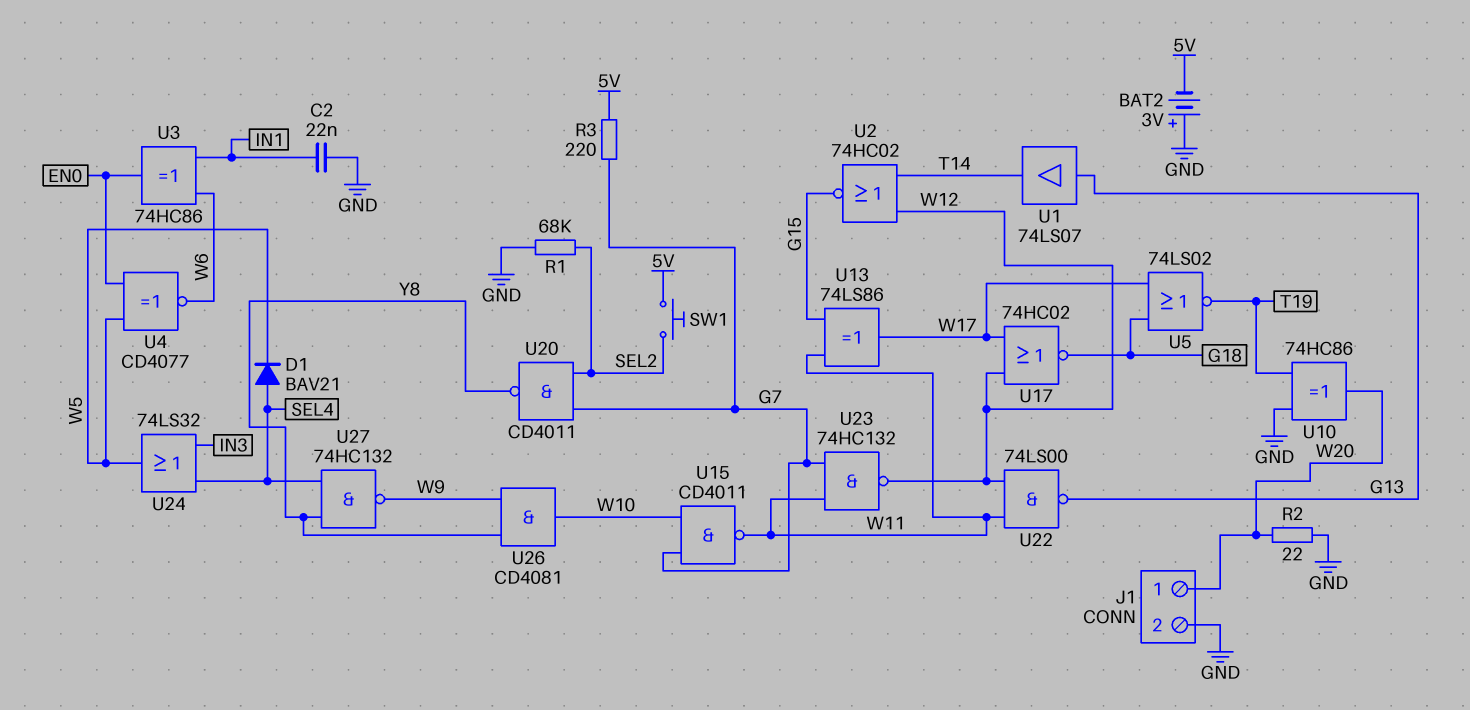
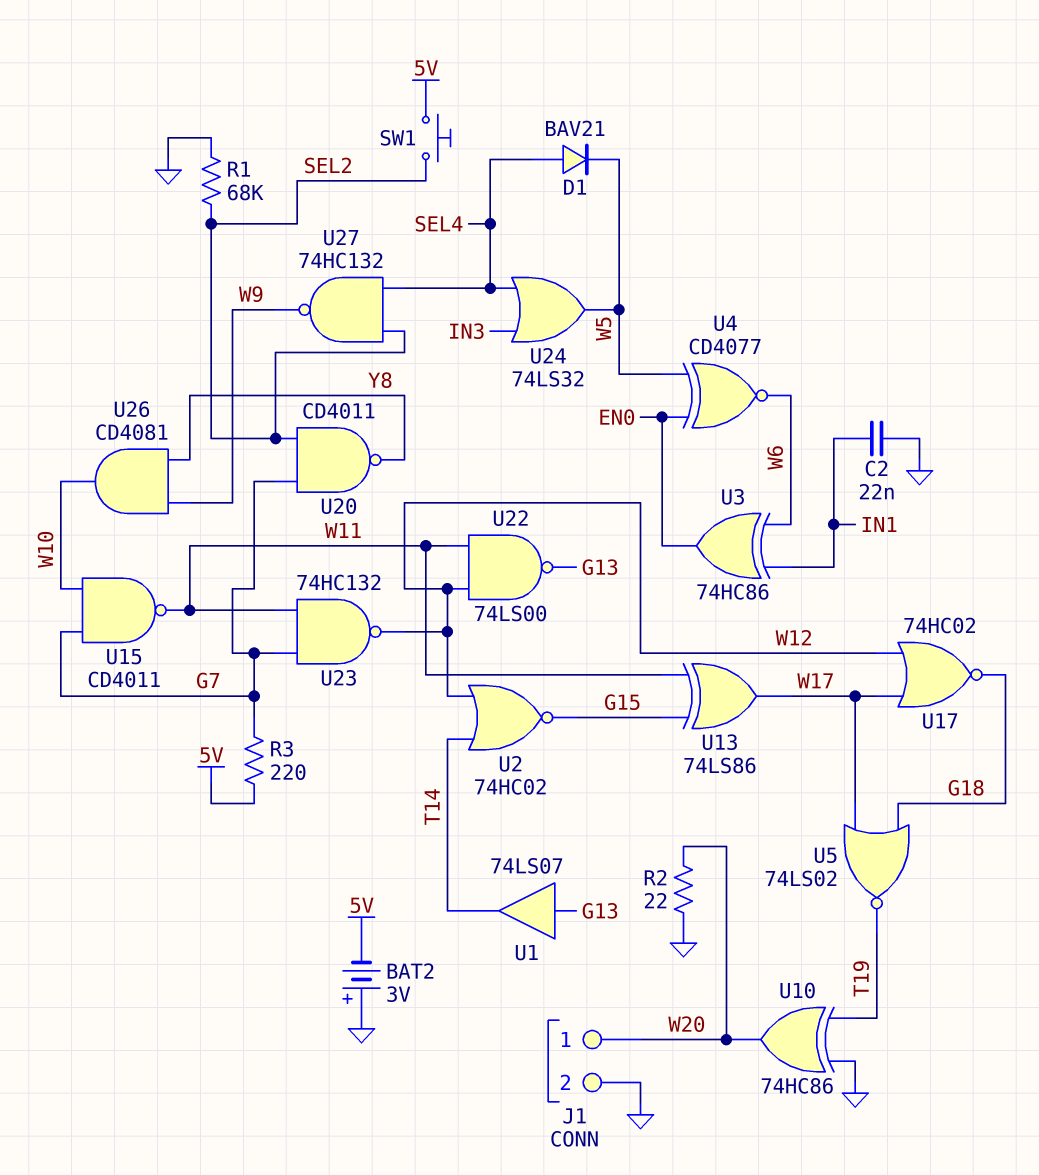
U27: NAND 74HC132 (in SEL4, in Y8, out W9) -> NAND 74HC132 (in SEL2, in SEL4, out W9)

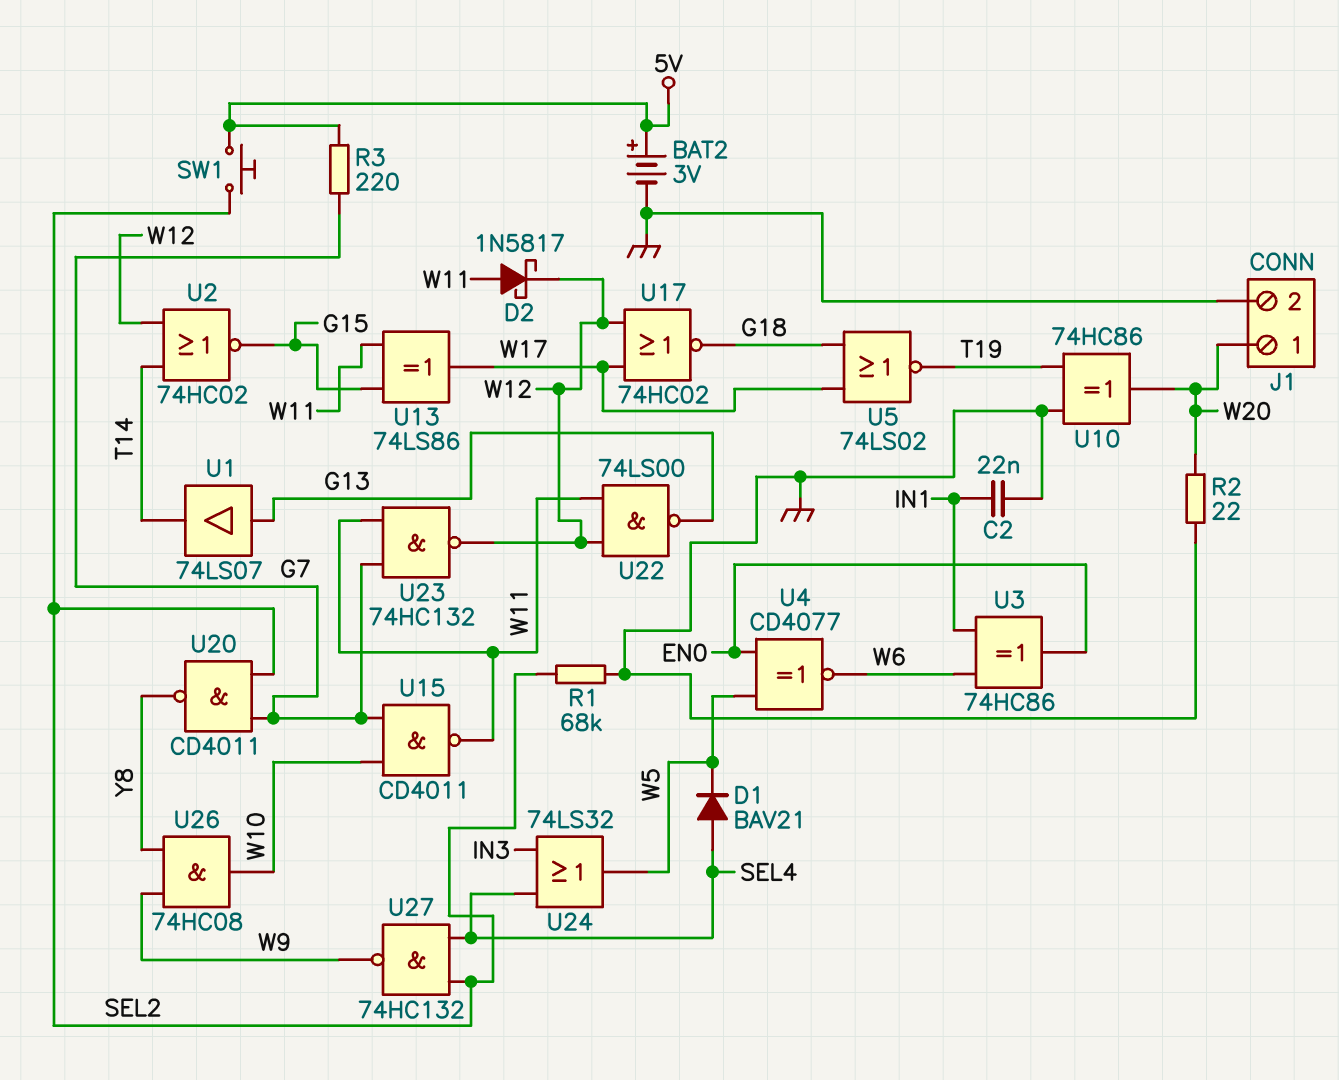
BAT2: 3V (plus GND, minus 5V) -> 3V (plus 5V, minus GND)
D2: none -> schottky 1N5817 (A W11, K W12)
U26: AND CD4081 (in W9, in Y8, out W10) -> AND 74HC08 (in W9, in Y8, out W10)

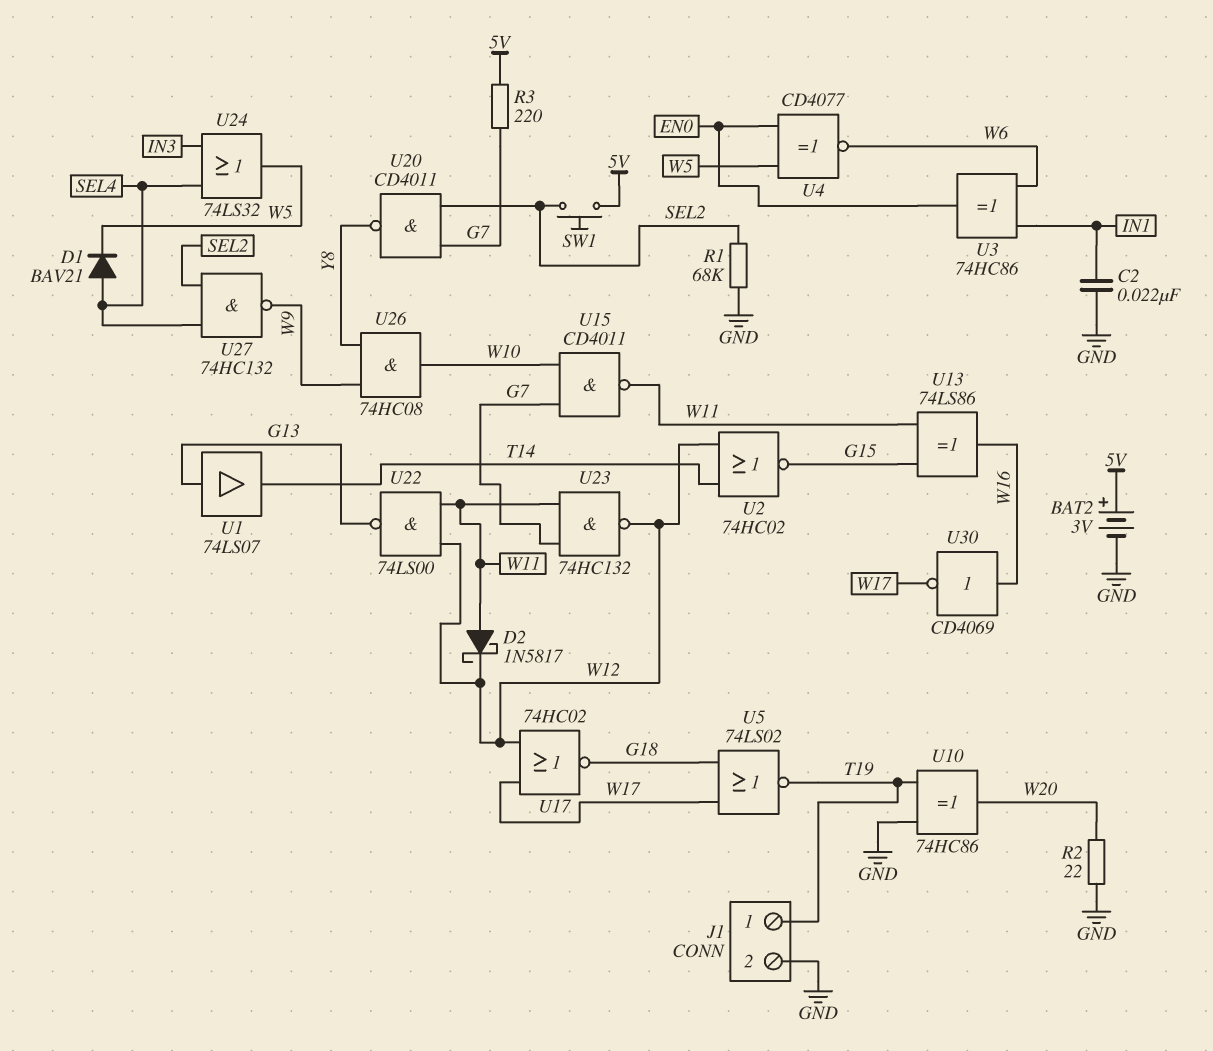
J1 pin 1: W20 -> T19
U13: XOR 74LS86 (in G15, in W11, out W17) -> XOR 74LS86 (in G15, in W11, out W16)
U30: none -> NOT CD4069 (in W16, out W17)

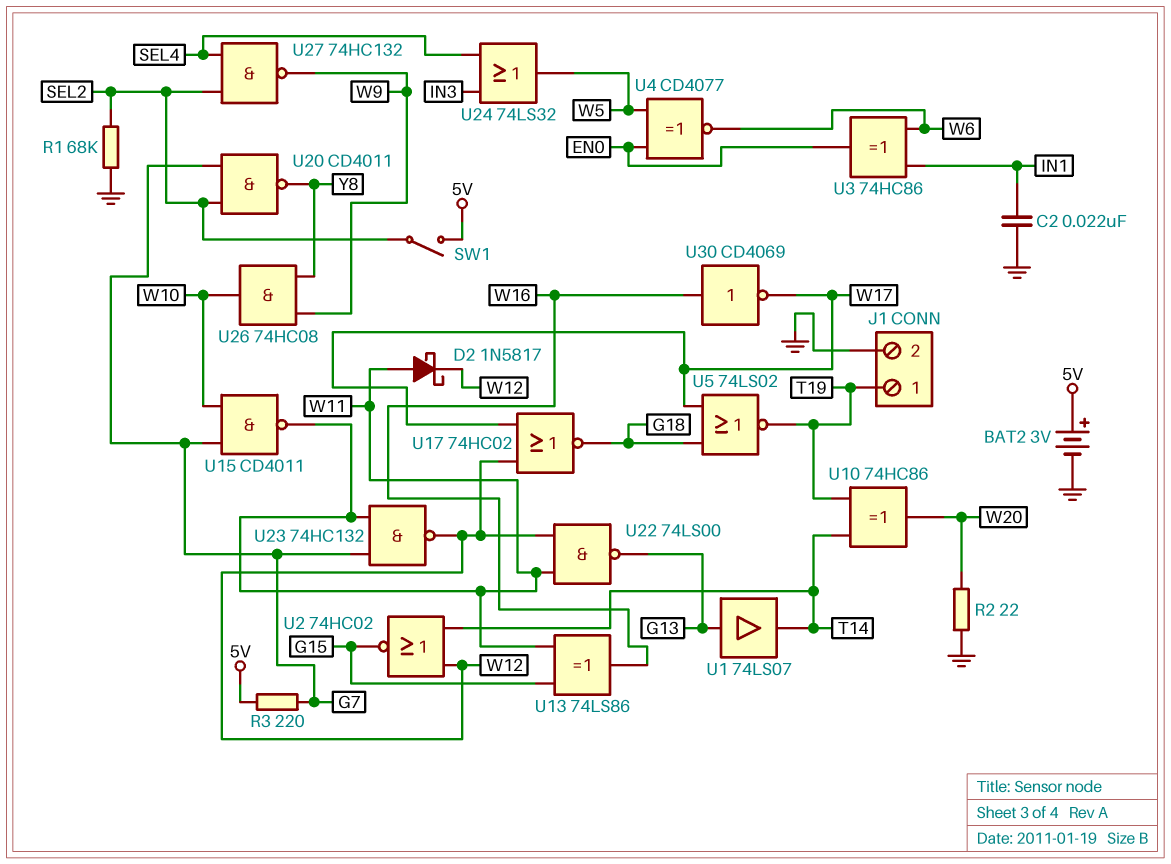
D1: diode BAV21 (A SEL4, K W5) -> none
SW1: button (5V, SEL2) -> switch (5V, SEL2)
U10: XOR 74HC86 (in GND, in T19, out W20) -> XOR 74HC86 (in T14, in T19, out W20)

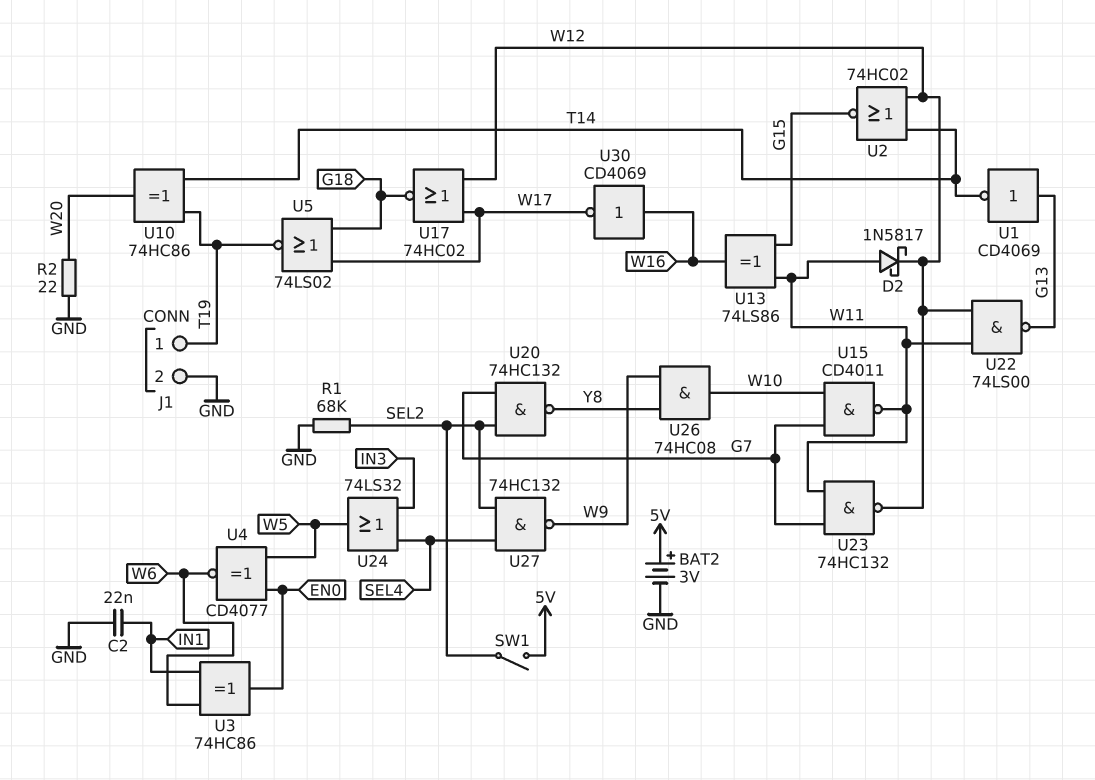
R3: 220 (5V, G7) -> none
U1: buffer 74LS07 (in G13, out T14) -> NOT CD4069 (in G13, out T14)
U20: NAND CD4011 (in G7, in SEL2, out Y8) -> NAND 74HC132 (in G7, in SEL2, out Y8)

